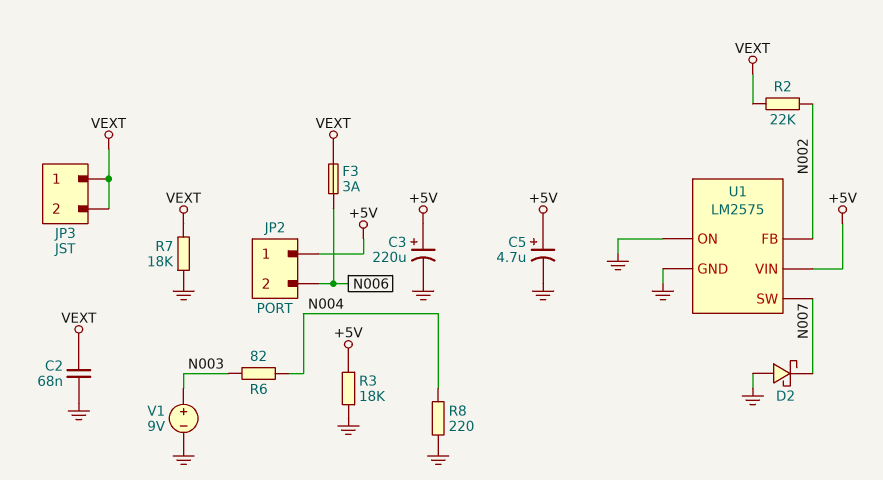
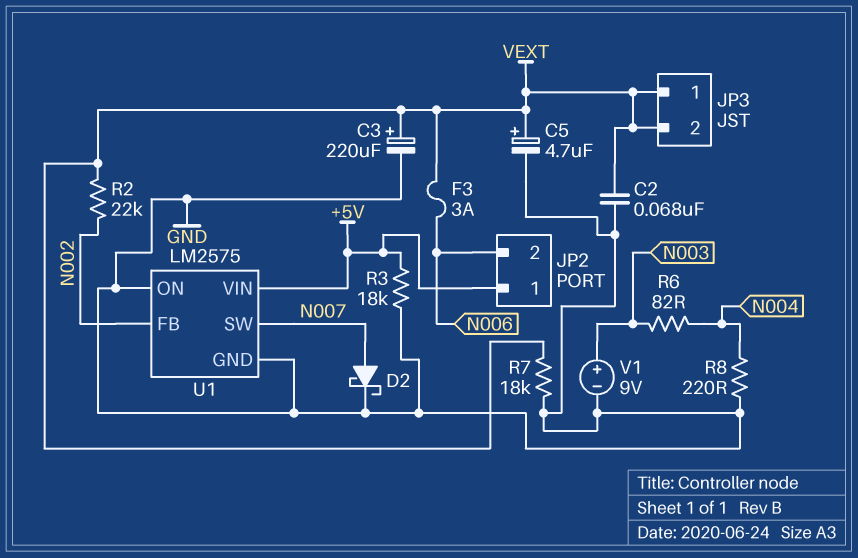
C3: 220uF (plus +5V, minus GND) -> 220uF (plus VEXT, minus GND)
C5: 4.7uF (plus +5V, minus GND) -> 4.7uF (plus VEXT, minus GND)
D2: schottky (A GND, K N007) -> schottky (A N007, K GND)

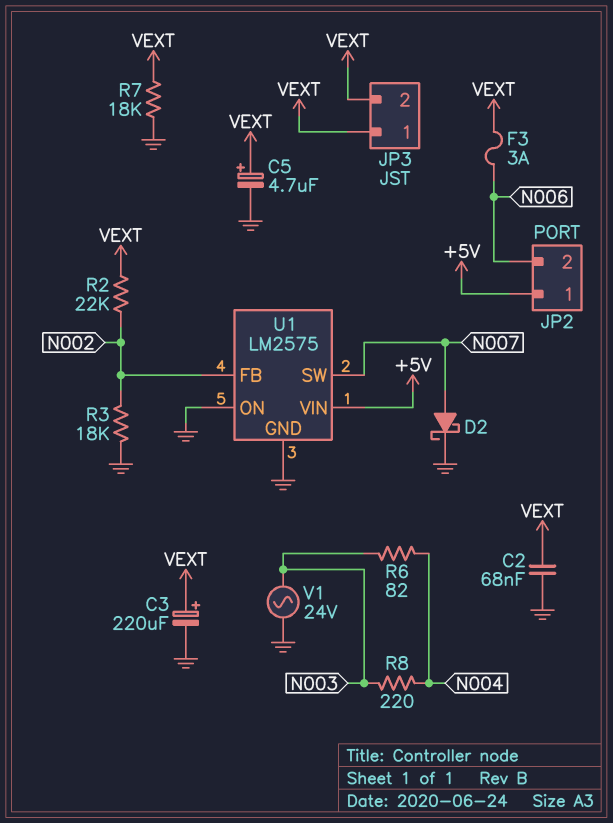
R3: 18k (+5V, GND) -> 18k (GND, N002)
R8: 220 (GND, N004) -> 220 (N003, N004)
V1: 9V (plus N003, minus GND) -> AC 24V (GND, N003)

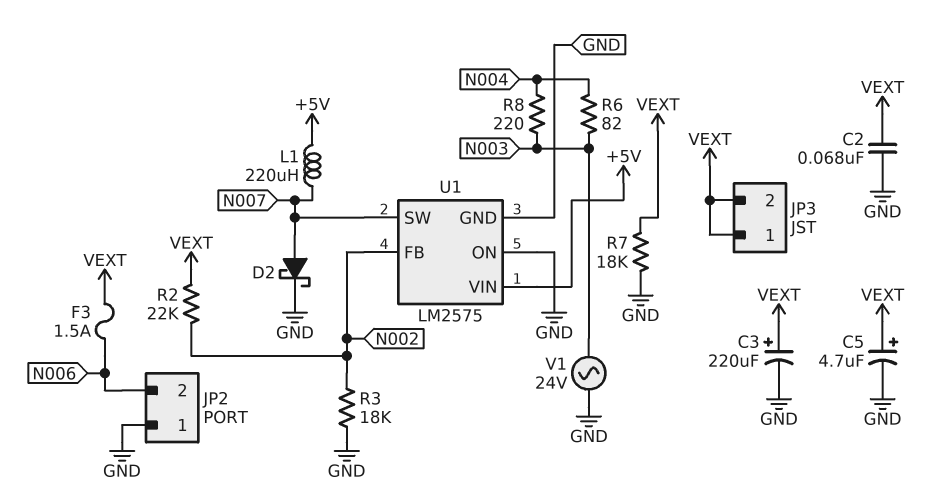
F3: 3A (N006, VEXT) -> 1.5A (N006, VEXT)
JP2 pin 1: +5V -> GND
L1: none -> 220uH (+5V, N007)

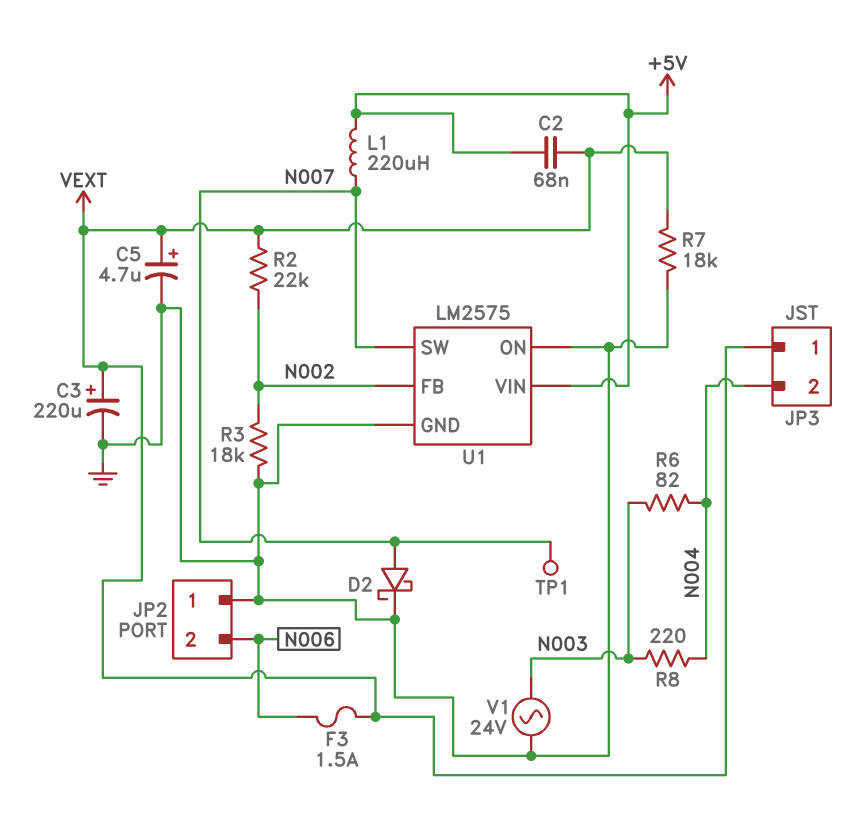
C2: 68nF (GND, VEXT) -> 68nF (+5V, VEXT)
JP3 pin 2: VEXT -> N004
TP1: none -> test point (N007)

